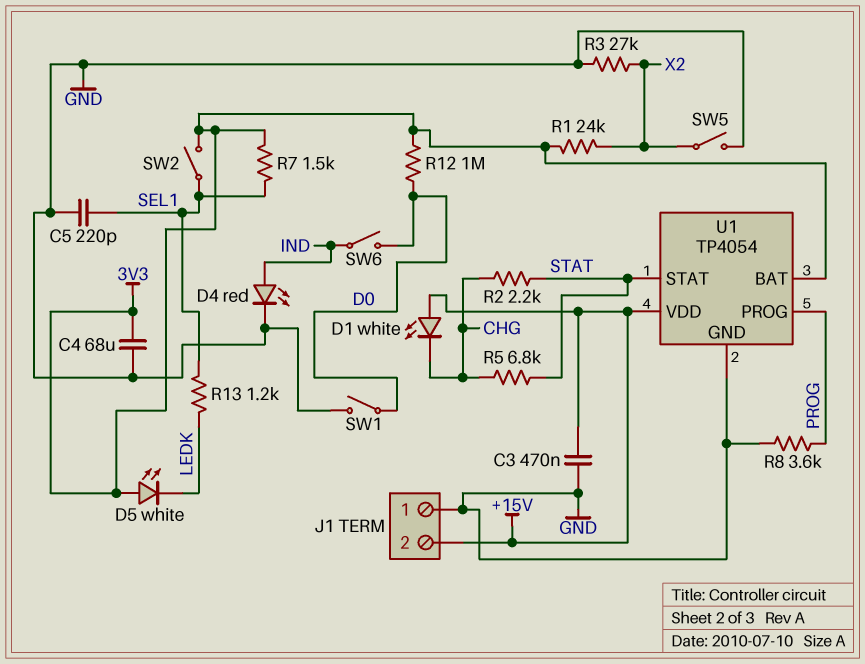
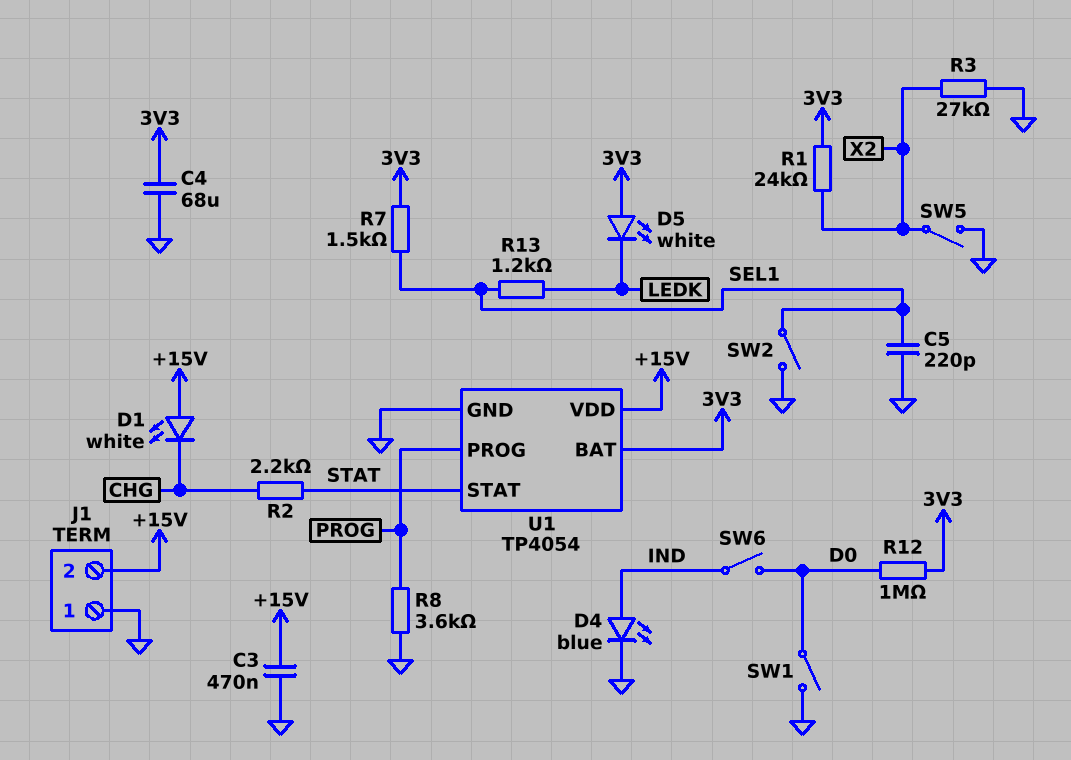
D4: LED red (A IND, K GND) -> LED blue (A IND, K GND)
R5: 6.8k (CHG, STAT) -> none
SW2: switch (3V3, SEL1) -> switch (GND, SEL1)

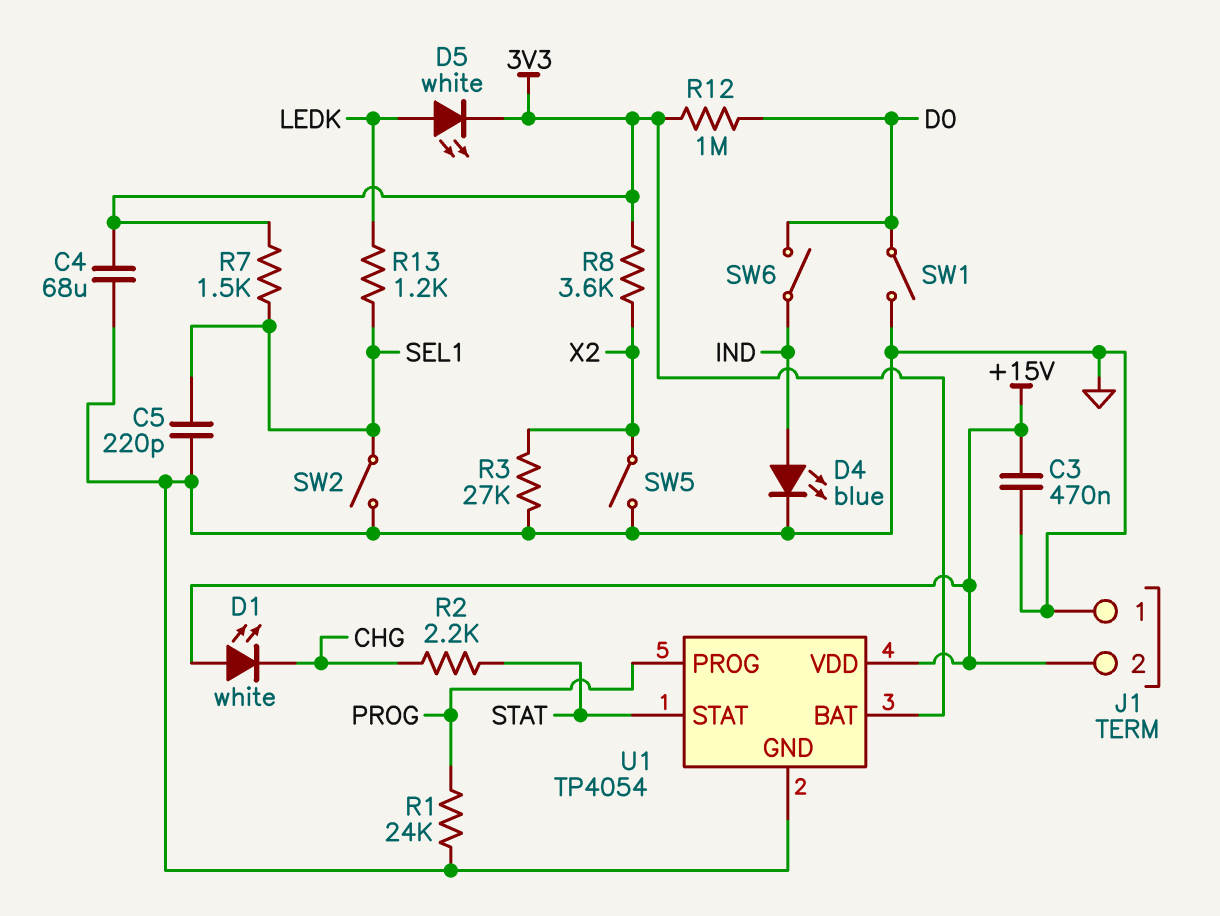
D5: LED white (A 3V3, K LEDK) -> LED white (A LEDK, K 3V3)
R1: 24k (3V3, X2) -> 24k (GND, PROG)
R8: 3.6k (GND, PROG) -> 3.6k (3V3, X2)

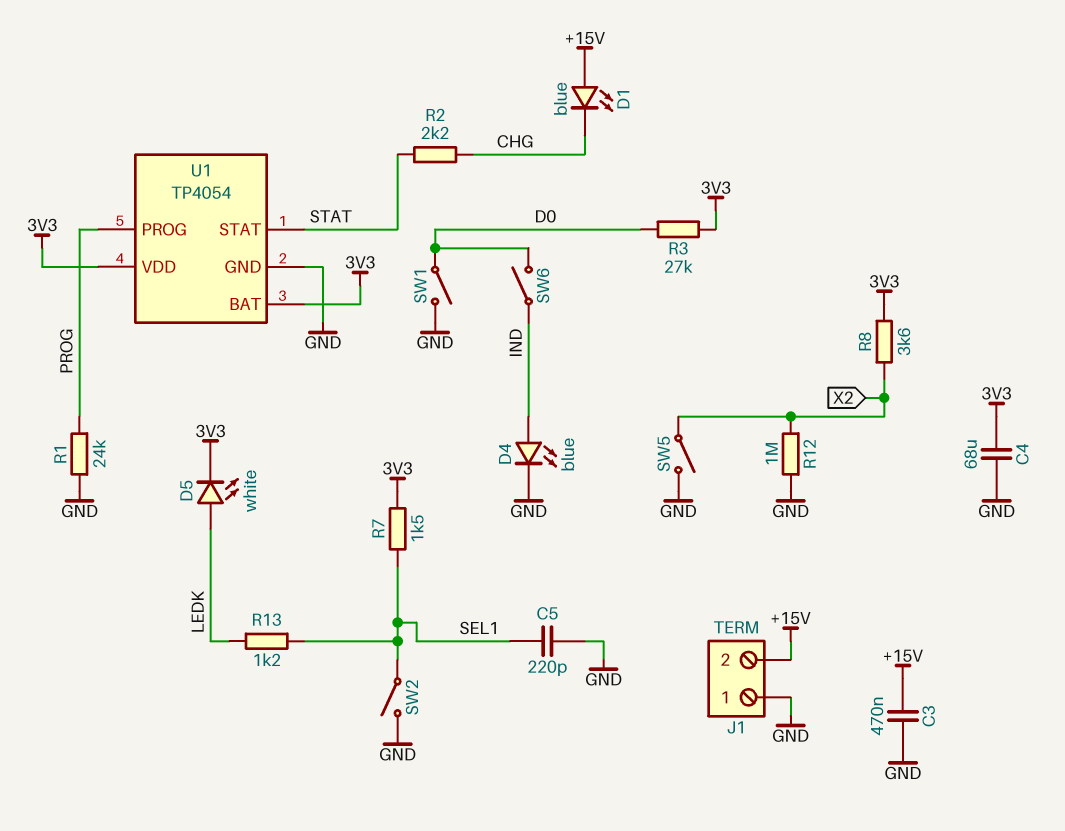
D1: LED white (A +15V, K CHG) -> LED blue (A +15V, K CHG)
R3: 27k (GND, X2) -> 27k (3V3, D0)
R12: 1M (3V3, D0) -> 1M (GND, X2)
U1 pin VDD: +15V -> 3V3

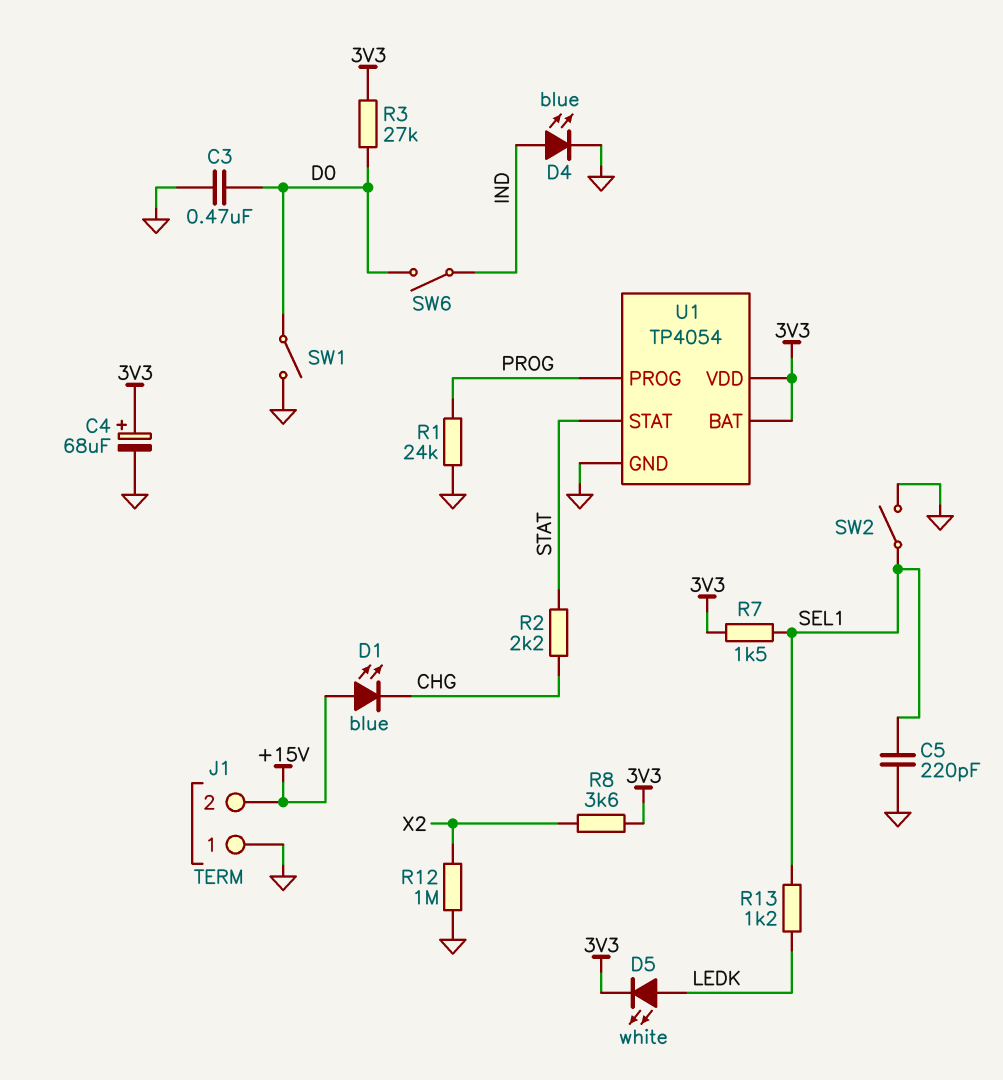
C3: 470nF (+15V, GND) -> 470nF (D0, GND)
C4: 68uF (3V3, GND) -> 68uF (plus 3V3, minus GND)
SW5: switch (GND, X2) -> none

